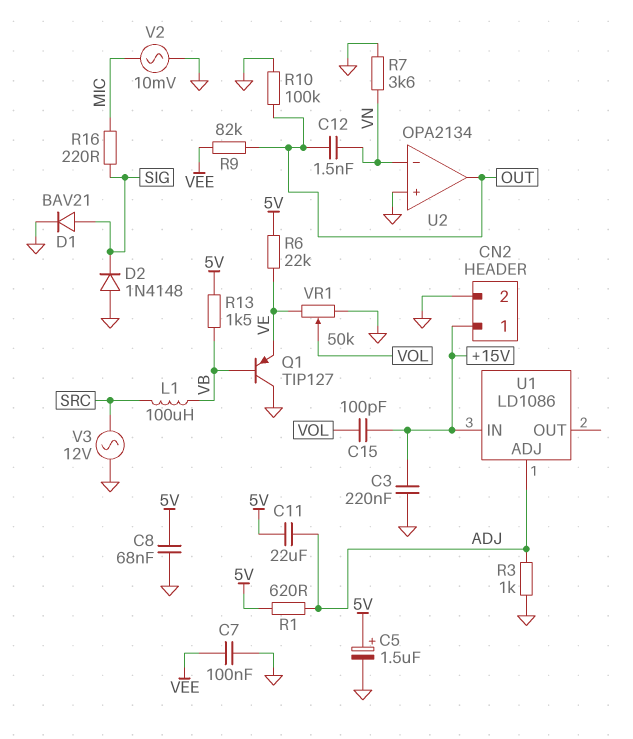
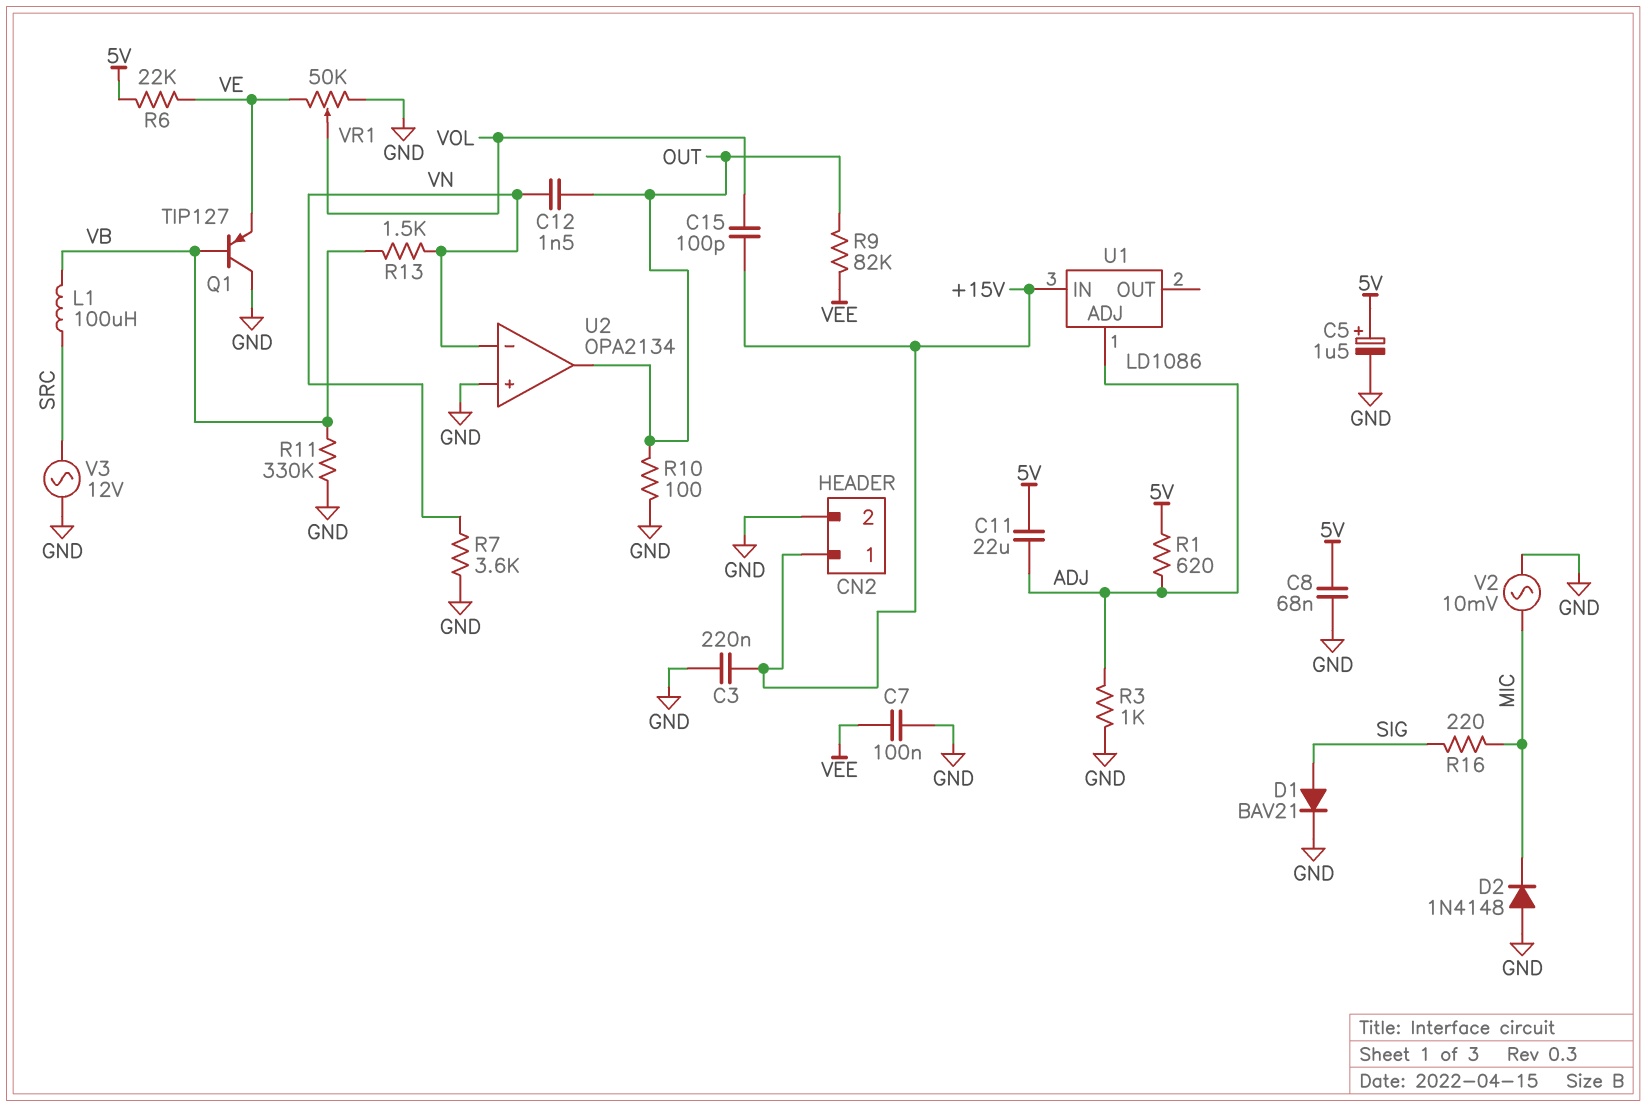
D2: diode 1N4148 (A GND, K SIG) -> diode 1N4148 (A GND, K MIC)
R10: 100k (GND, OUT) -> 100 (GND, OUT)
R11: none -> 330k (GND, VB)
R13: 1.5k (5V, VB) -> 1.5k (VB, VN)

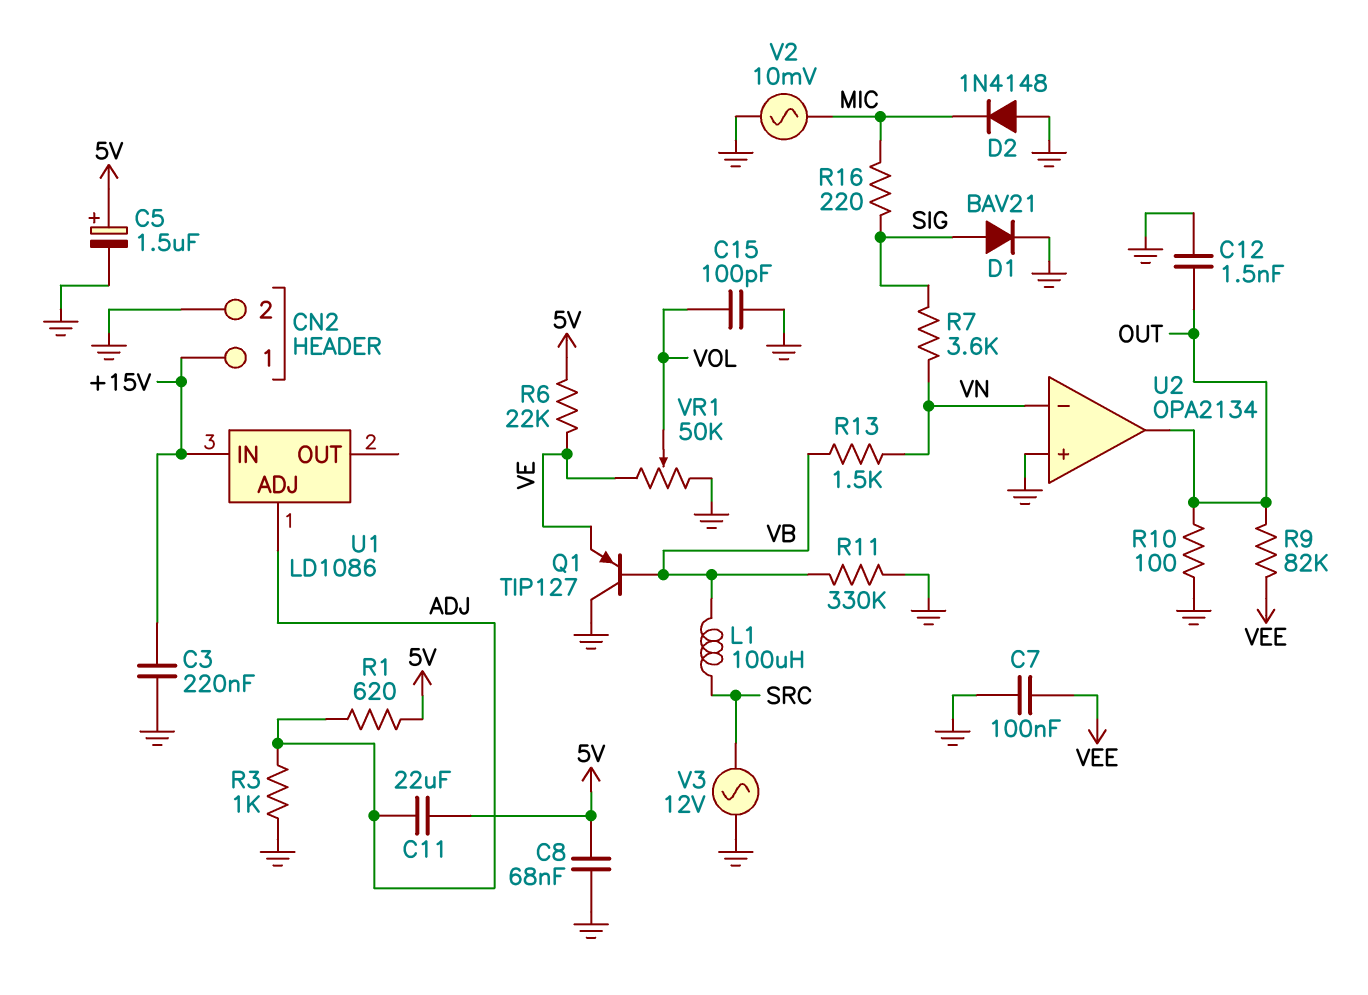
C12: 1.5nF (OUT, VN) -> 1.5nF (GND, OUT)
C15: 100pF (+15V, VOL) -> 100pF (GND, VOL)
R7: 3.6k (GND, VN) -> 3.6k (SIG, VN)

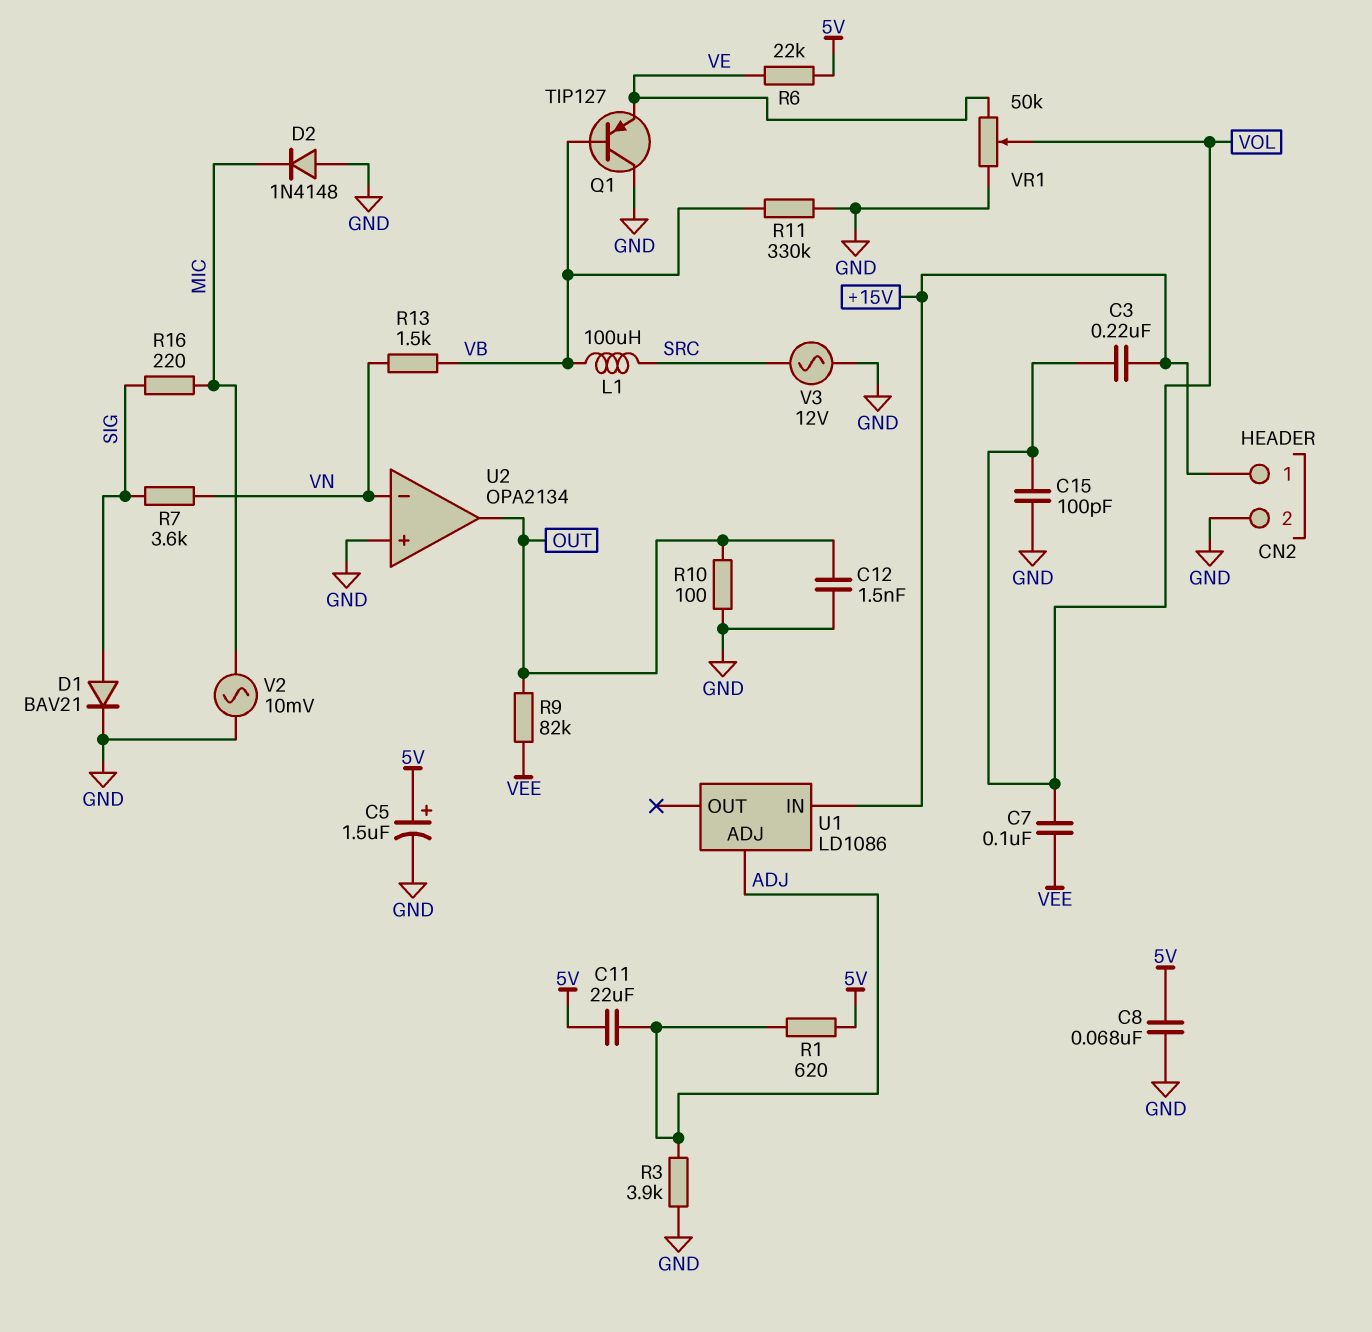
C3: 220nF (+15V, GND) -> 220nF (+15V, VOL)
C7: 100nF (GND, VEE) -> 100nF (VEE, VOL)
R3: 1k (ADJ, GND) -> 3.9k (ADJ, GND)

